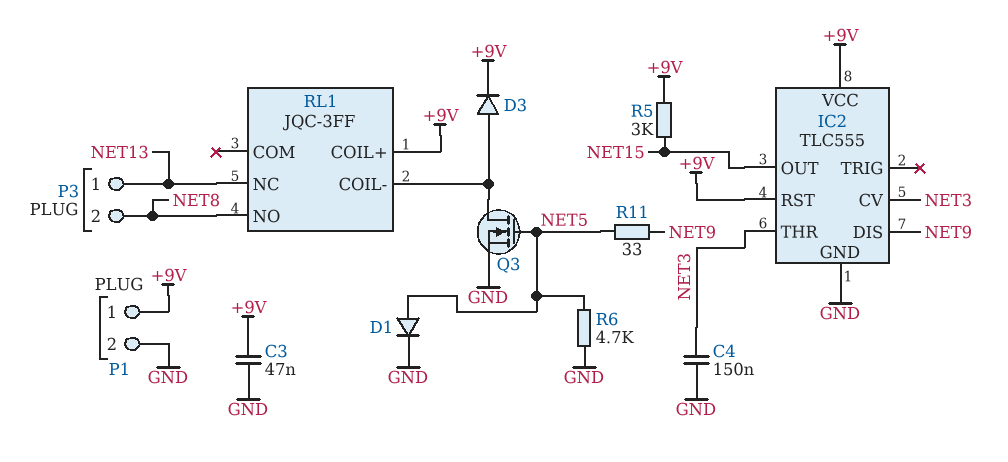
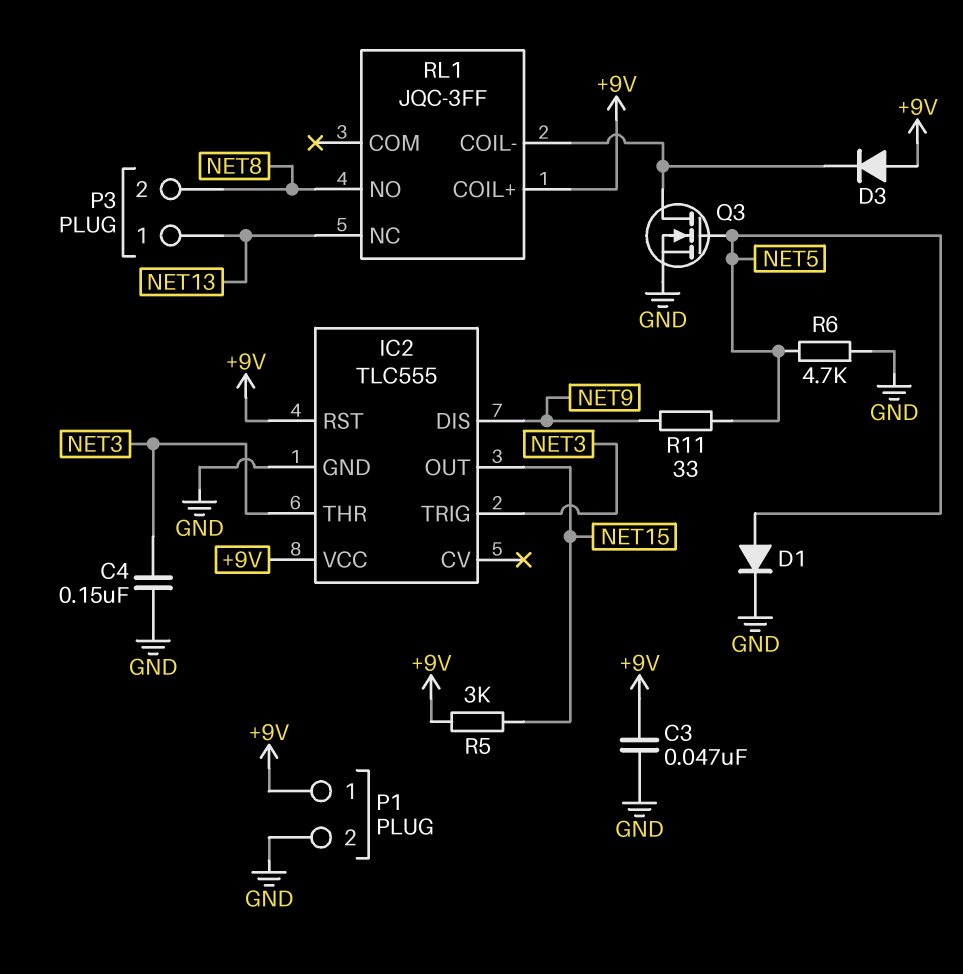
D3: diode (A RL1/COIL-, K +9V) -> diode (A +9V, K RL1/COIL-)
IC2 pin CV: NET3 -> none
IC2 pin TRIG: none -> NET3

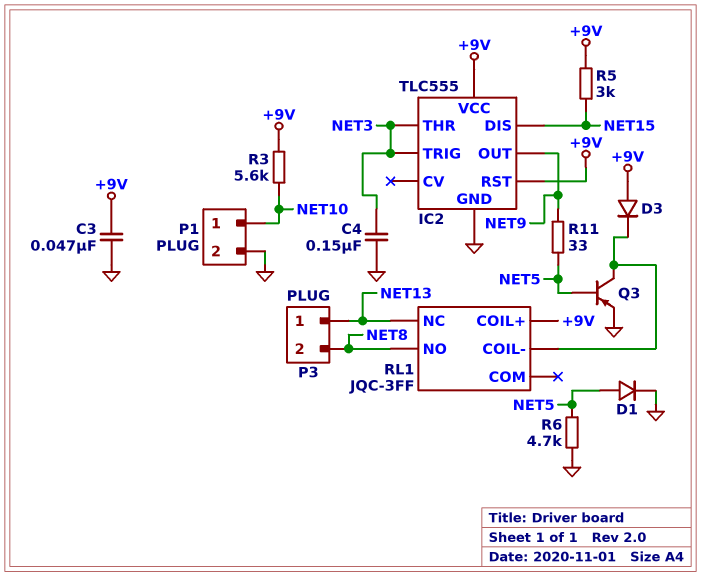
IC2 pin DIS: NET9 -> NET15
IC2 pin OUT: NET15 -> NET9
P1 pin 1: +9V -> NET10
Q3: NMOS (G NET5, D RL1/COIL-, S GND) -> PNP (B NET5, C RL1/COIL-, E GND)
R3: none -> 5.6k (+9V, NET10)

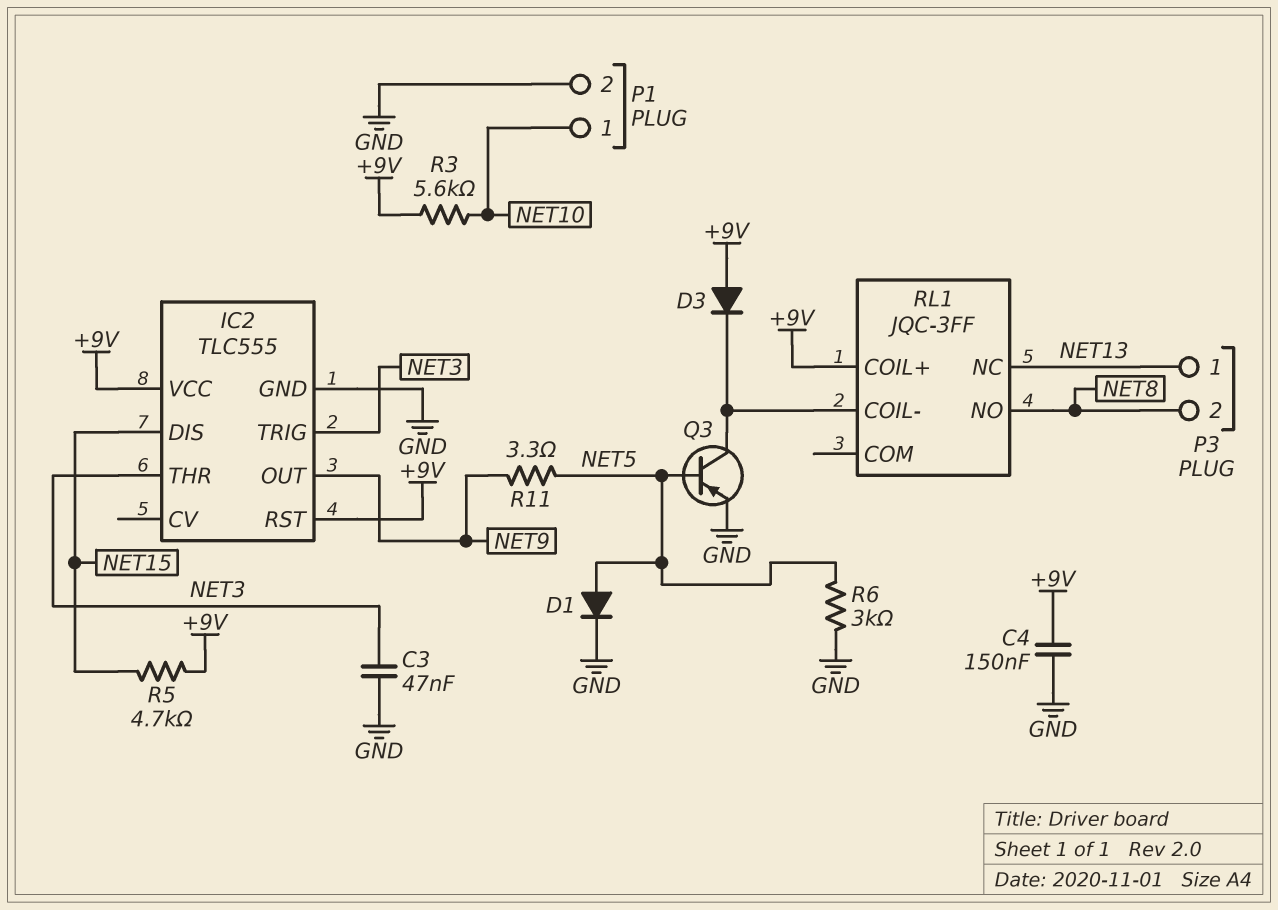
C3: 47nF (+9V, GND) -> 47nF (GND, NET3)
C4: 150nF (GND, NET3) -> 150nF (+9V, GND)
R5: 3k (+9V, NET15) -> 4.7k (+9V, NET15)
R6: 4.7k (GND, NET5) -> 3k (GND, NET5)
R11: 33 (NET5, NET9) -> 3.3 (NET5, NET9)

